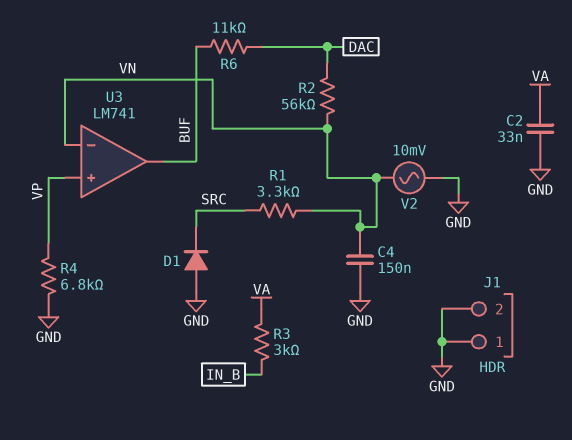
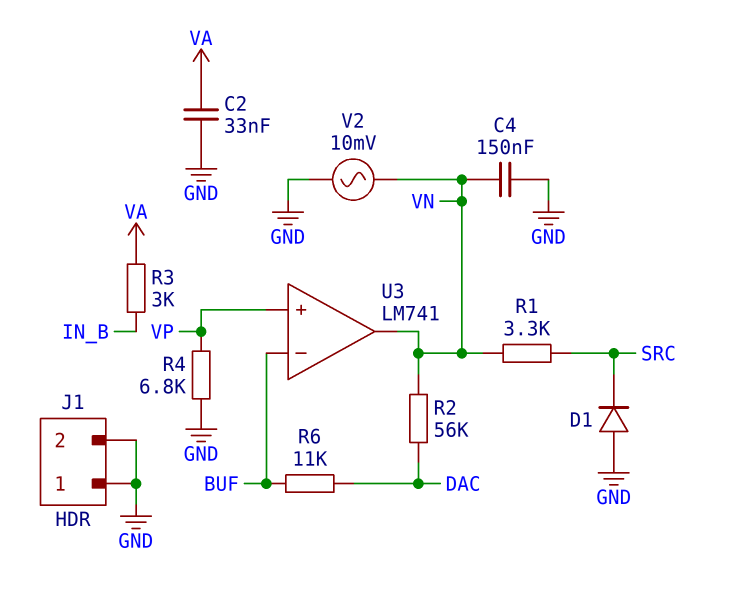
U3 pin in-: VN -> BUF
U3 pin out: BUF -> VN

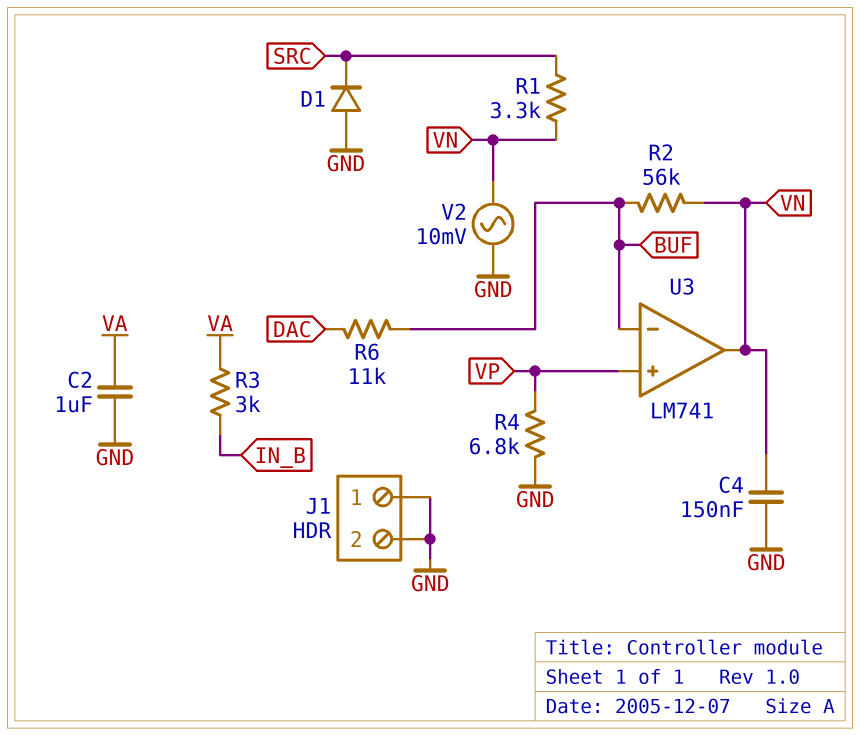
C2: 33nF (GND, VA) -> 1uF (GND, VA)
R2: 56k (DAC, VN) -> 56k (BUF, VN)

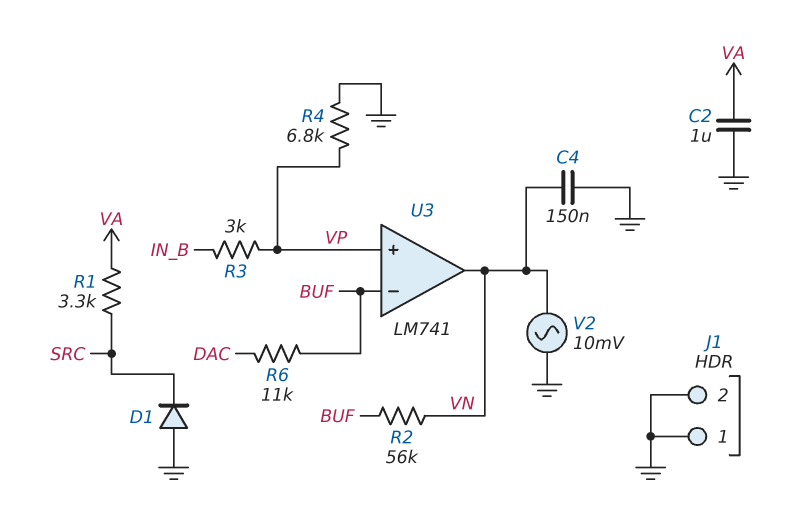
R1: 3.3k (SRC, VN) -> 3.3k (SRC, VA)
R3: 3k (IN_B, VA) -> 3k (IN_B, VP)

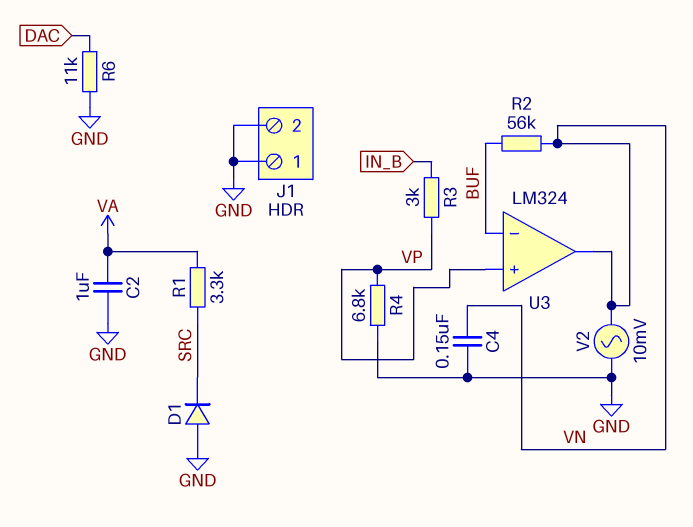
R6: 11k (BUF, DAC) -> 11k (DAC, GND)
U3: LM741 -> LM324

